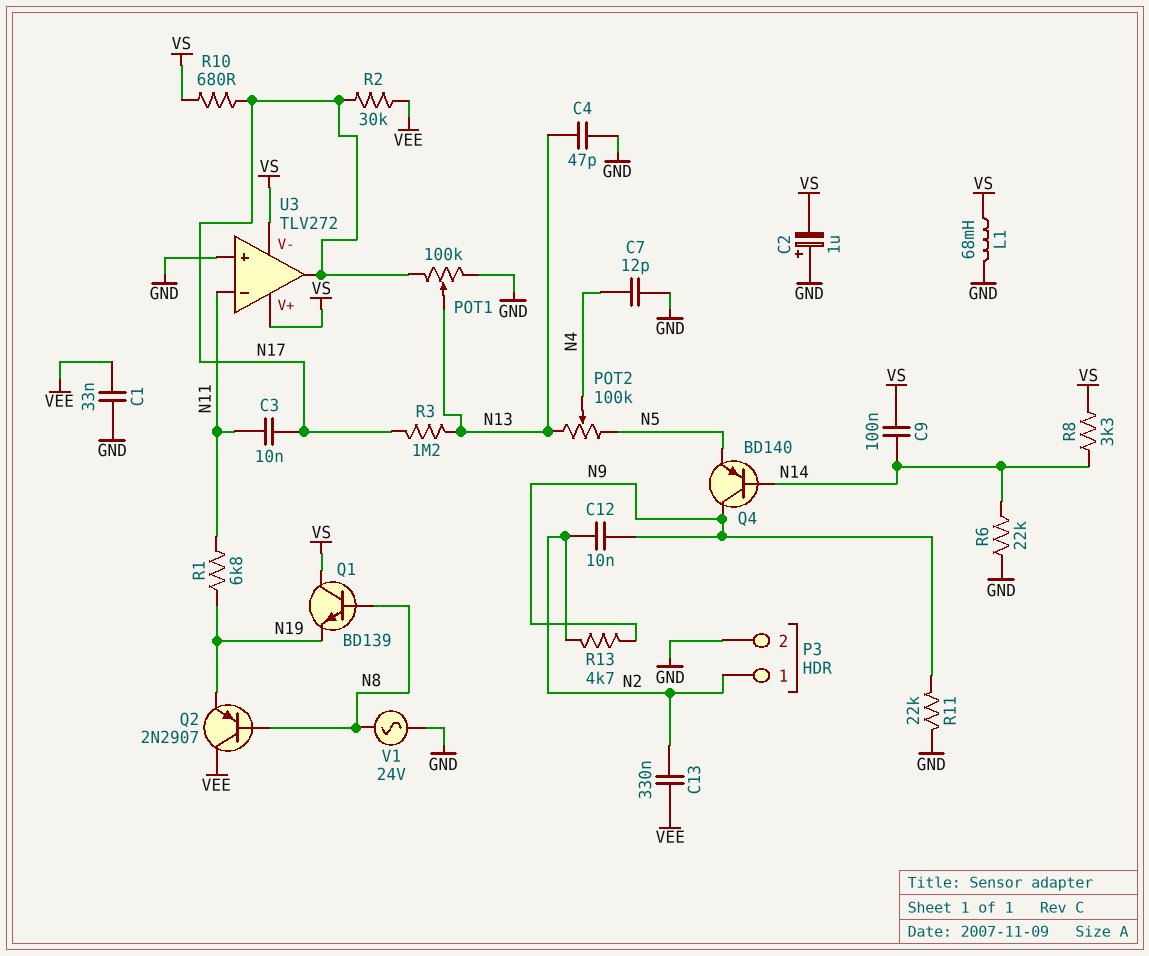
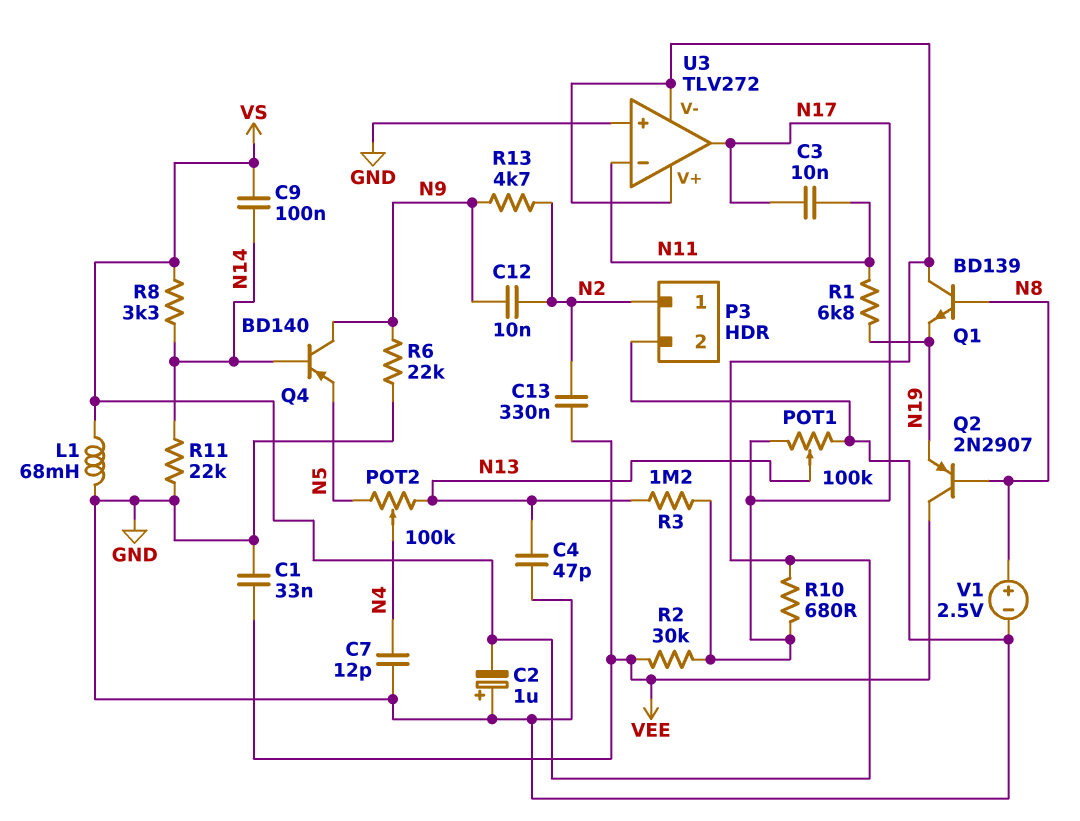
R6: 22k (GND, N14) -> 22k (GND, N9)
R11: 22k (GND, N9) -> 22k (GND, N14)
V1: AC 24V (GND, N8) -> 2.5V (plus N8, minus GND)

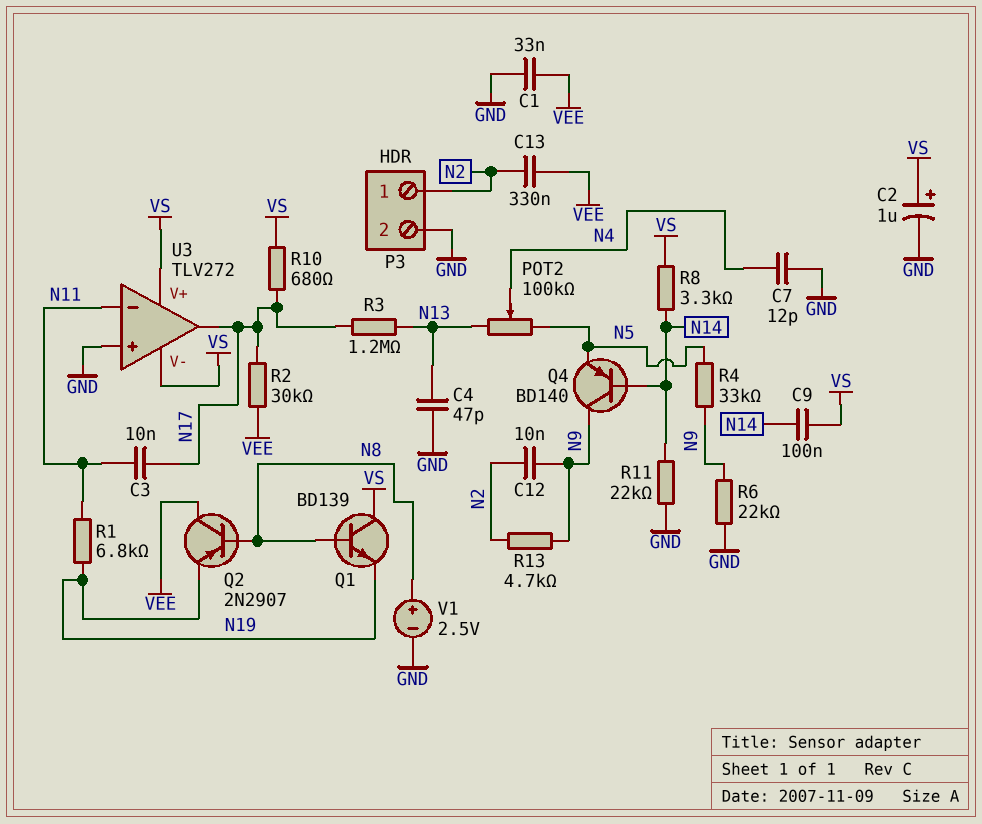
C2: 1uF (plus GND, minus VS) -> 1uF (plus VS, minus GND)
L1: 68mH (GND, VS) -> none
POT1: 100k (GND, N17, wiper N13) -> none
R4: none -> 33k (N5, N9)

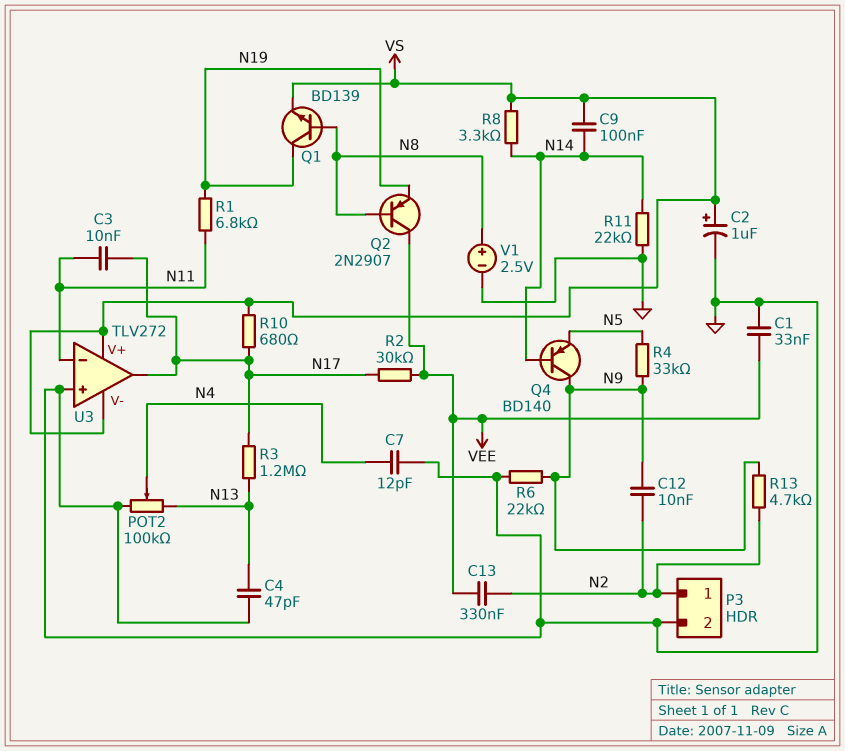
POT2: 100k (N5, N13, wiper N4) -> 100k (GND, N13, wiper N4)
Q1: NPN BD139 (B N8, C VS, E N19) -> NPN BD139 (B N8, C N19, E VS)

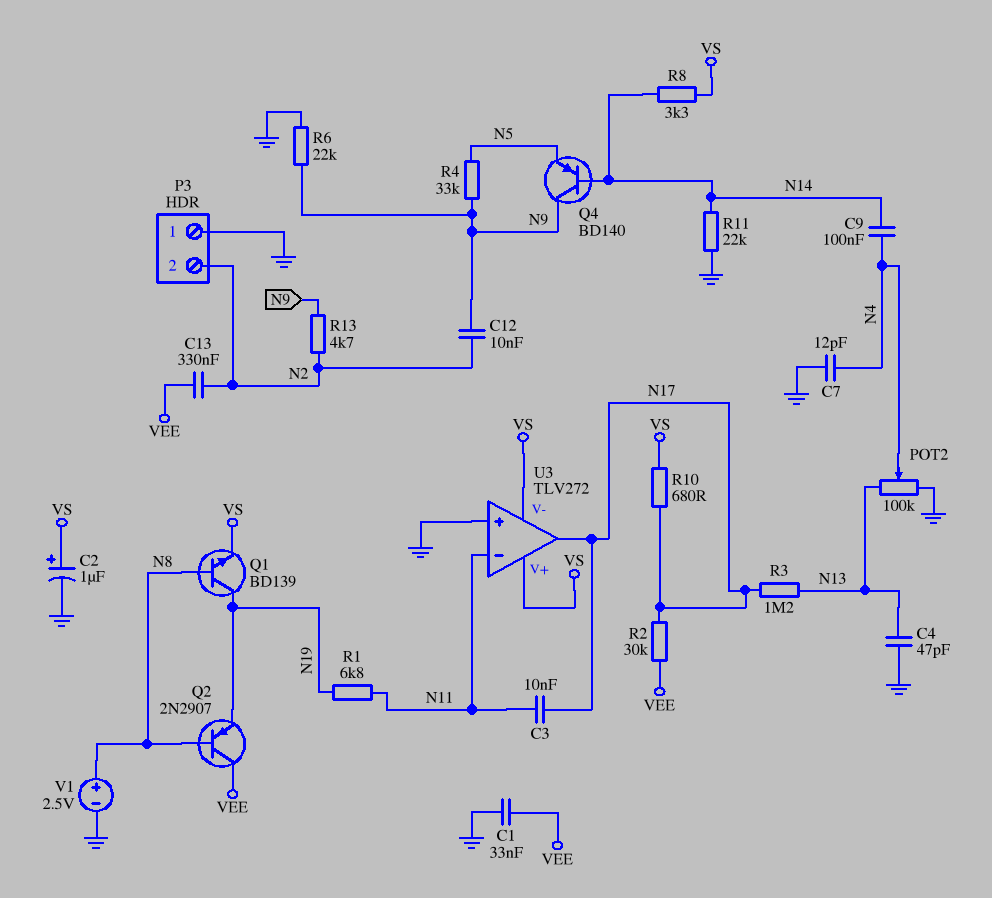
C9: 100nF (N14, VS) -> 100nF (N4, N14)
P3 pin 1: N2 -> GND
P3 pin 2: GND -> N2

